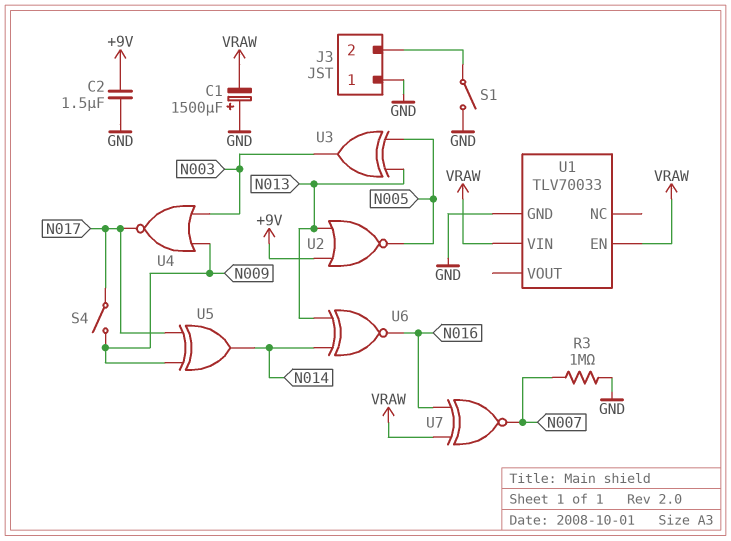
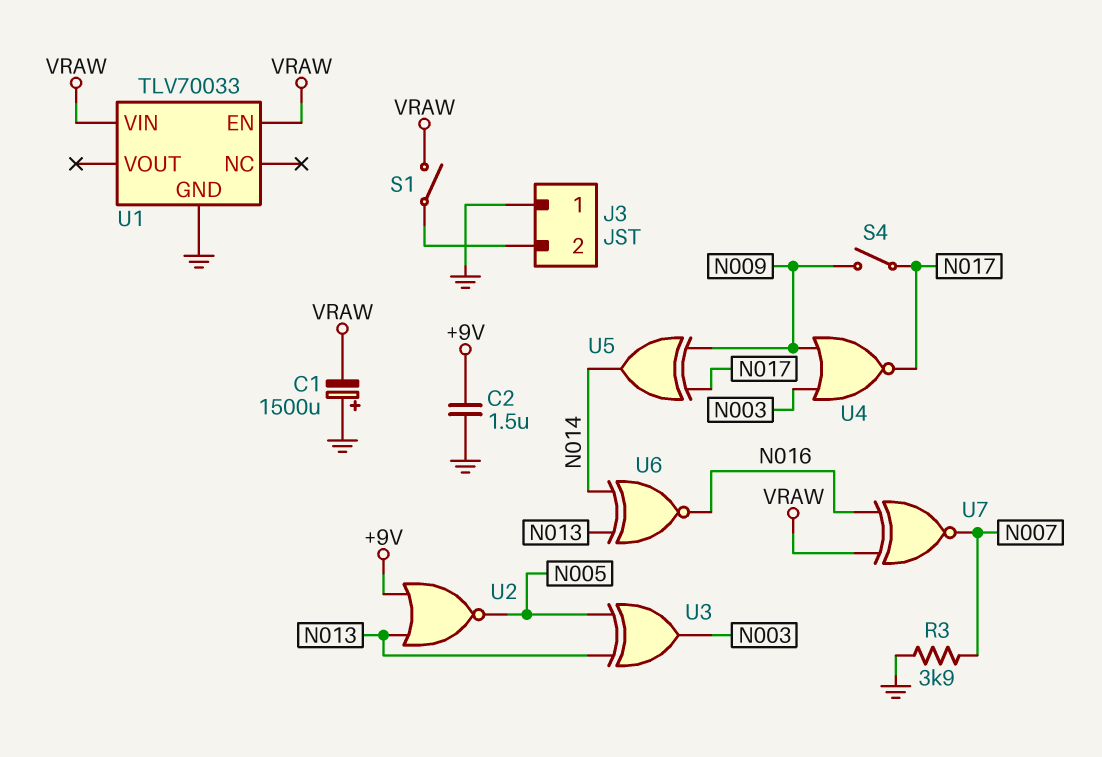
R3: 1M (GND, N007) -> 3.9k (GND, N007)
S1: switch (GND, J3/2) -> switch (J3/2, VRAW)

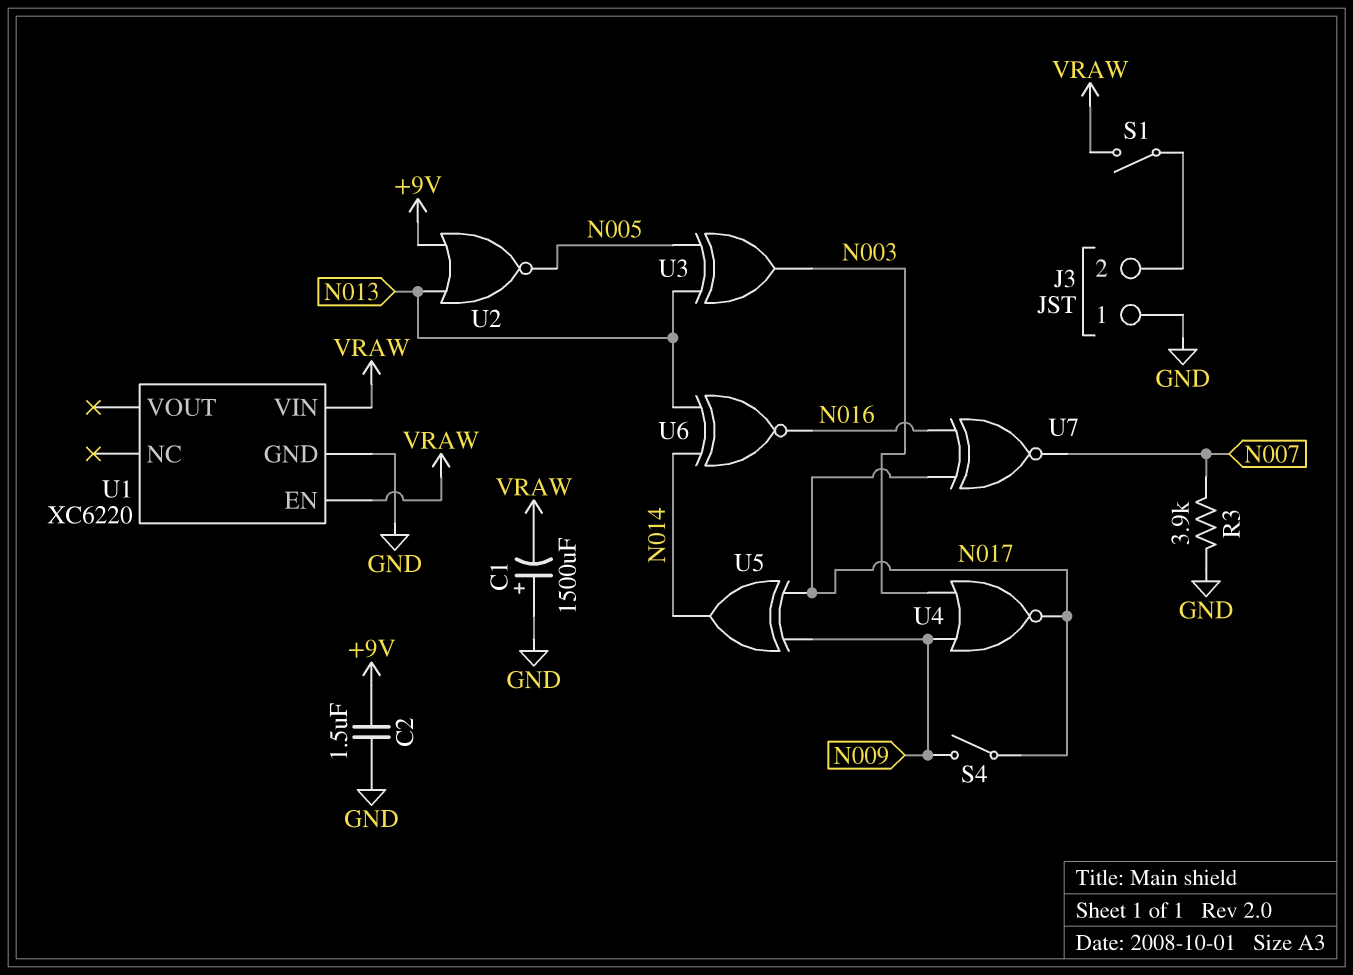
U1: TLV70033 -> XC6220
U7: XNOR (in N016, in VRAW, out N007) -> XNOR (in N016, in N017, out N007)

